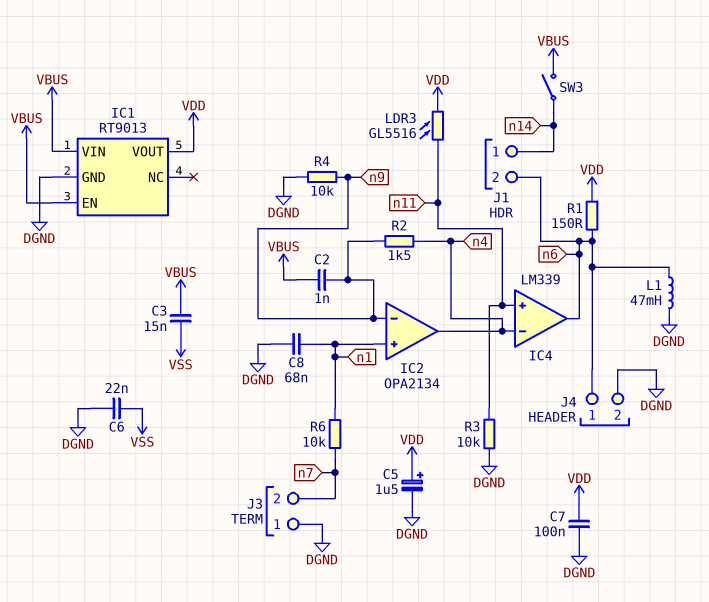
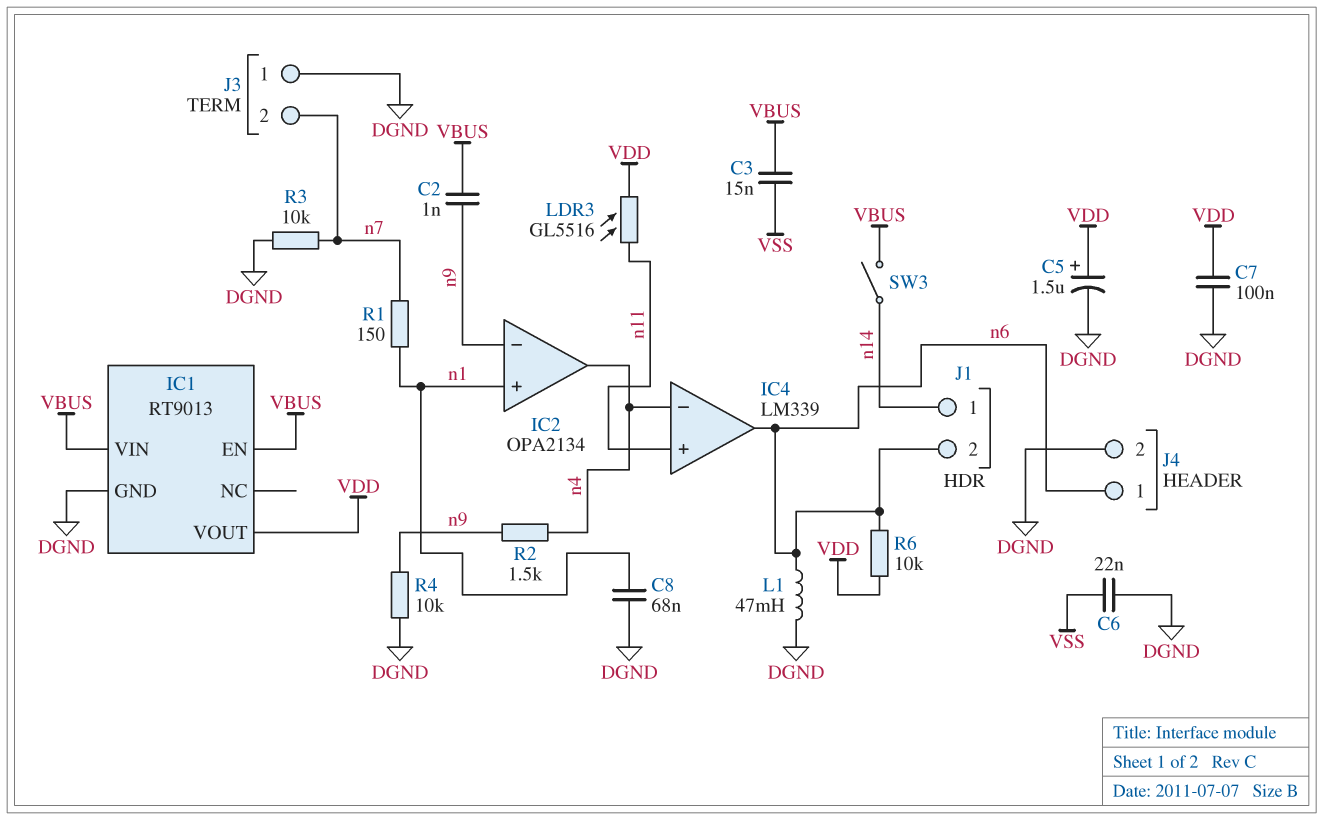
R1: 150 (VDD, n6) -> 150 (n1, n7)
R3: 10k (DGND, n11) -> 10k (DGND, n7)
R6: 10k (n1, n7) -> 10k (VDD, n6)

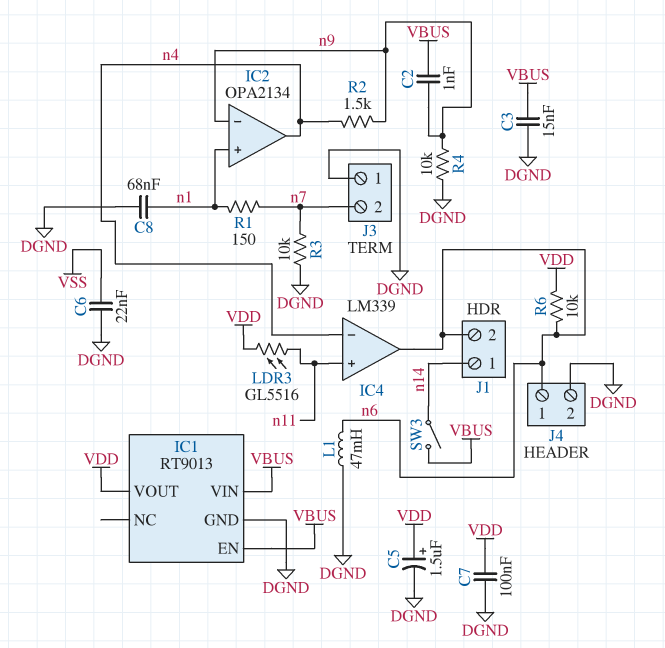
C3: 15nF (VBUS, VSS) -> 15nF (DGND, VBUS)

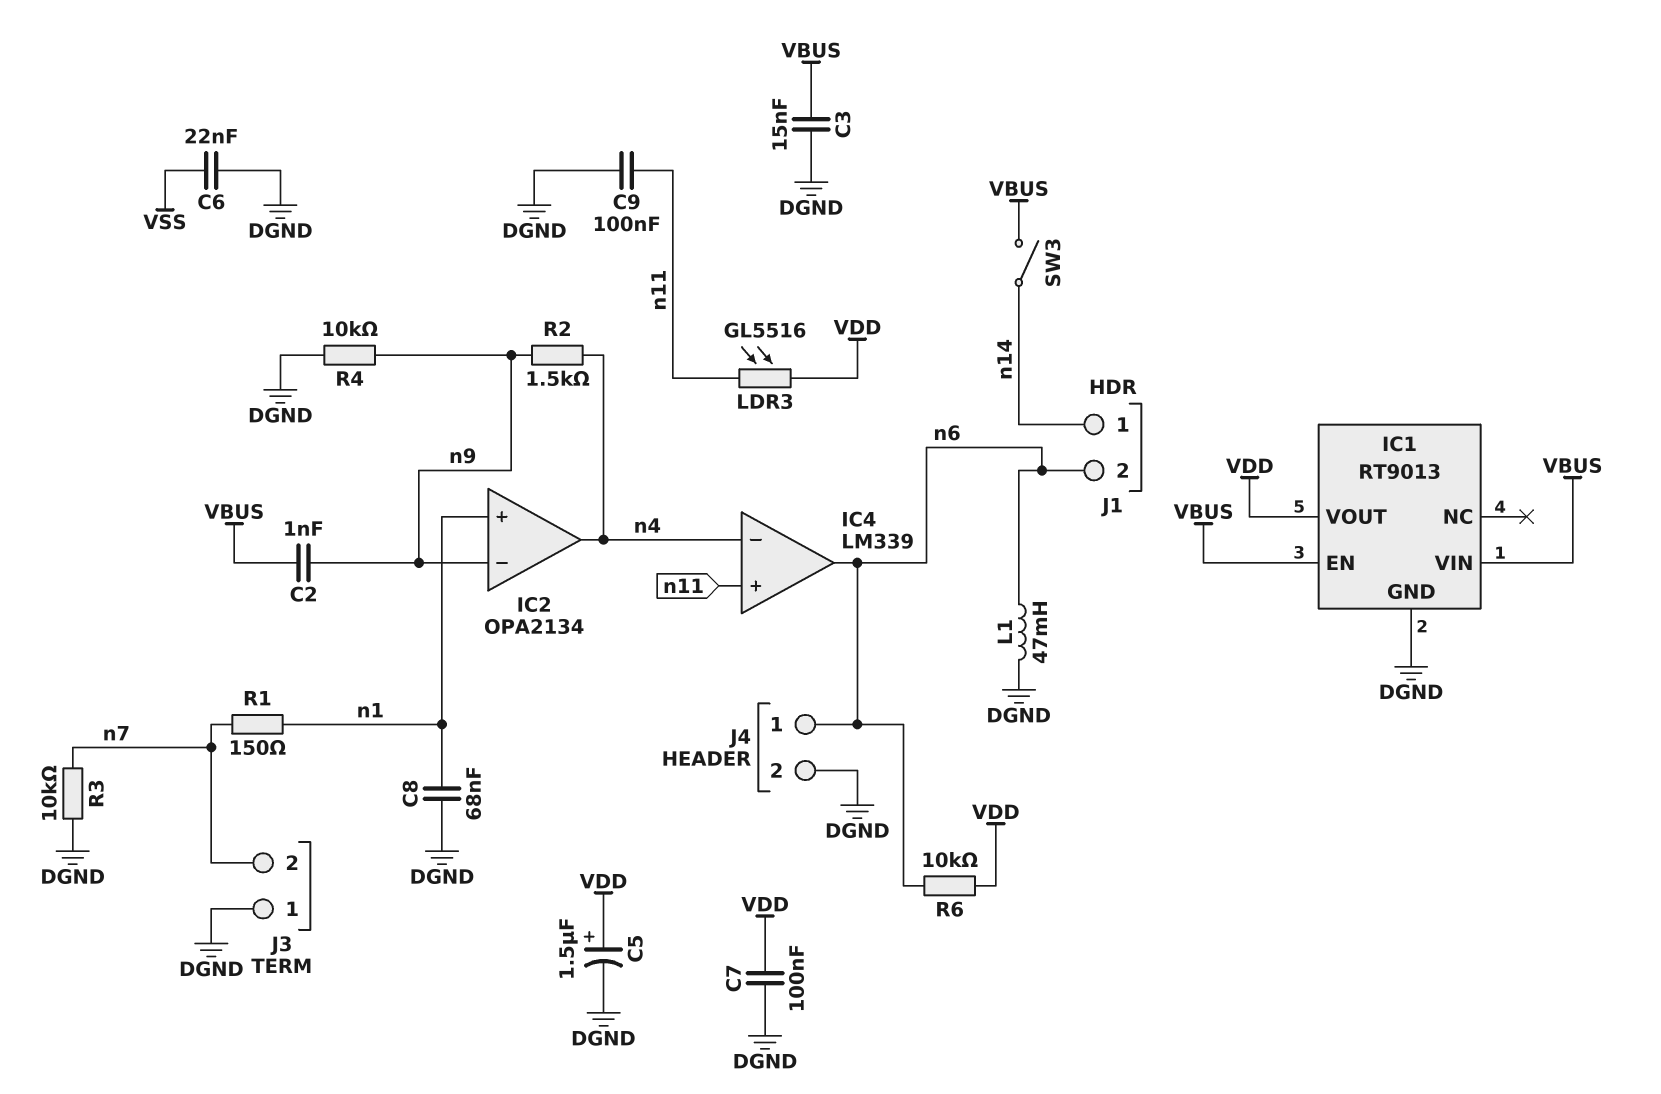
C9: none -> 100nF (DGND, n11)

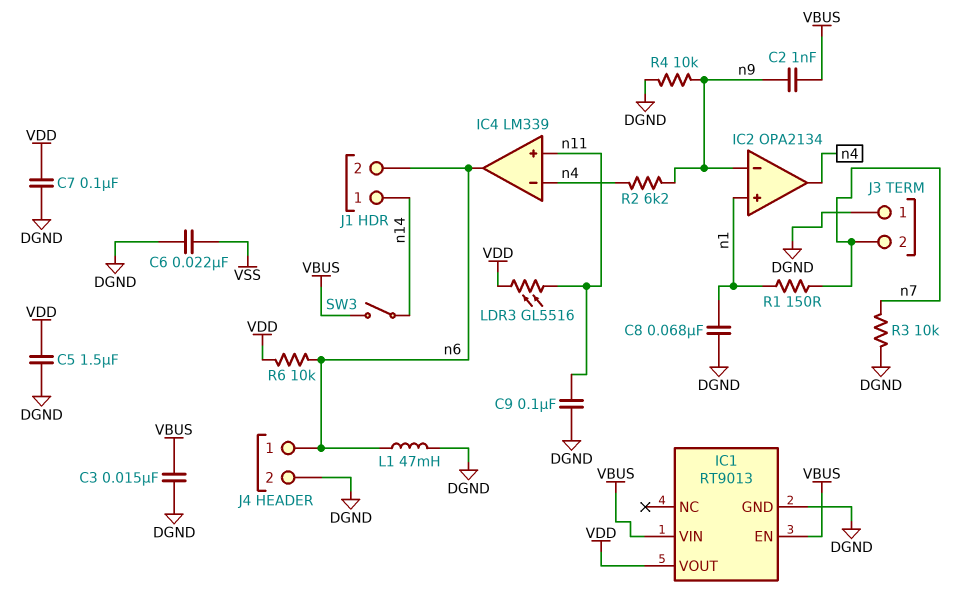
C5: 1.5uF (plus VDD, minus DGND) -> 1.5uF (DGND, VDD)
R2: 1.5k (n4, n9) -> 6.2k (n4, n9)

